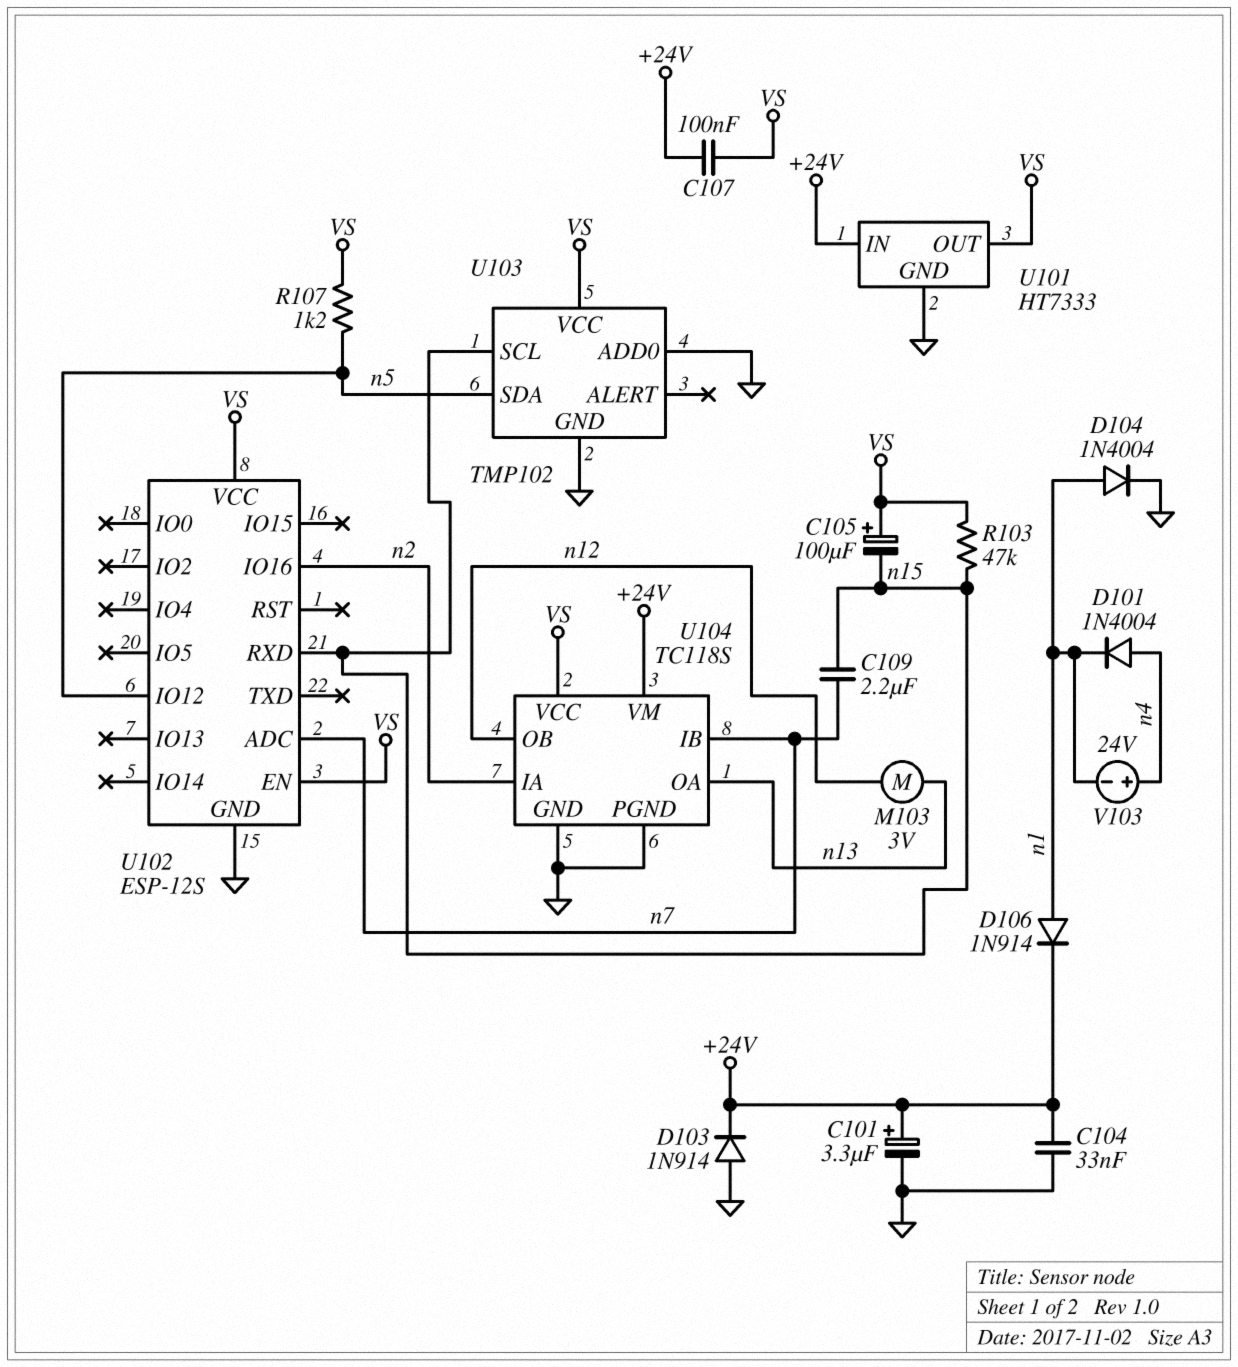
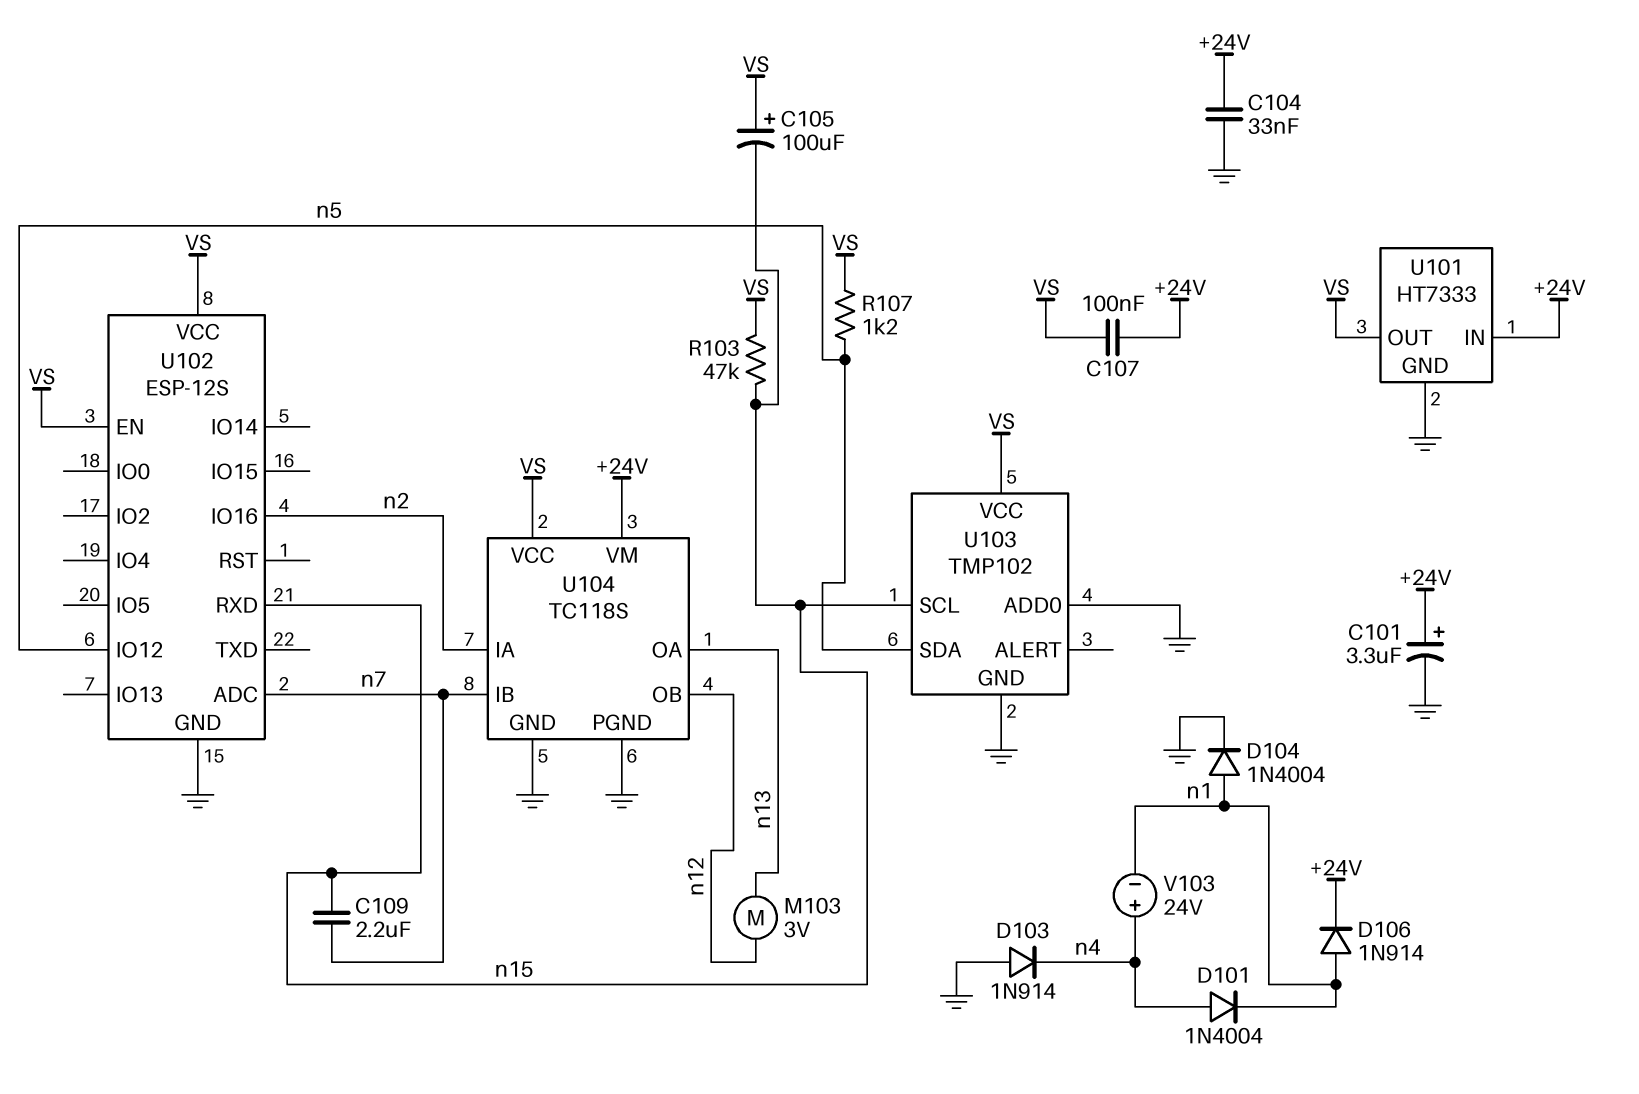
D103: diode 1N914 (A GND, K +24V) -> diode 1N914 (A GND, K n4)

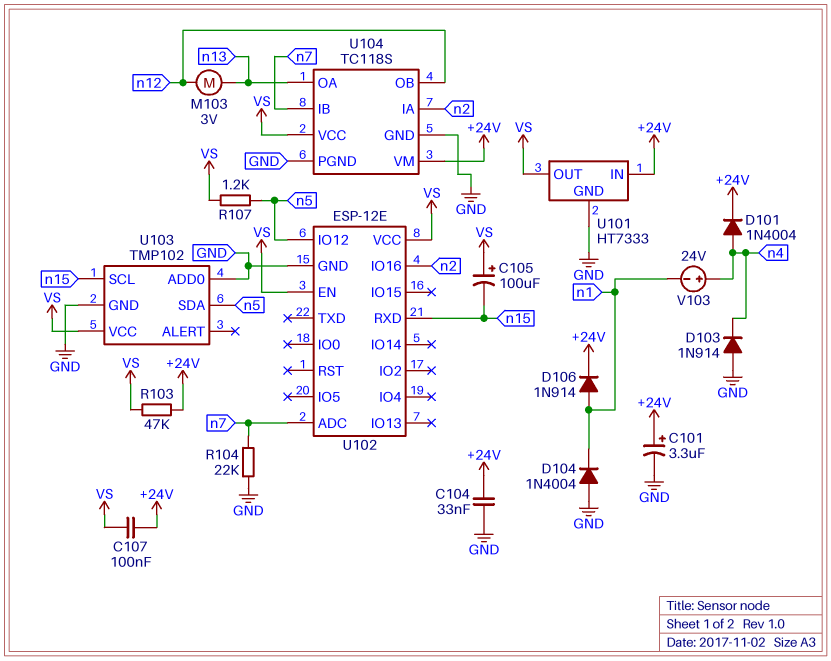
C109: 2.2uF (n7, n15) -> none
D101: diode 1N4004 (A n4, K n1) -> diode 1N4004 (A n4, K +24V)
D104: diode 1N4004 (A n1, K GND) -> diode 1N4004 (A GND, K n1)
R103: 47k (VS, n15) -> 47k (+24V, VS)
R104: none -> 22k (GND, n7)
U102: ESP-12S -> ESP-12E

